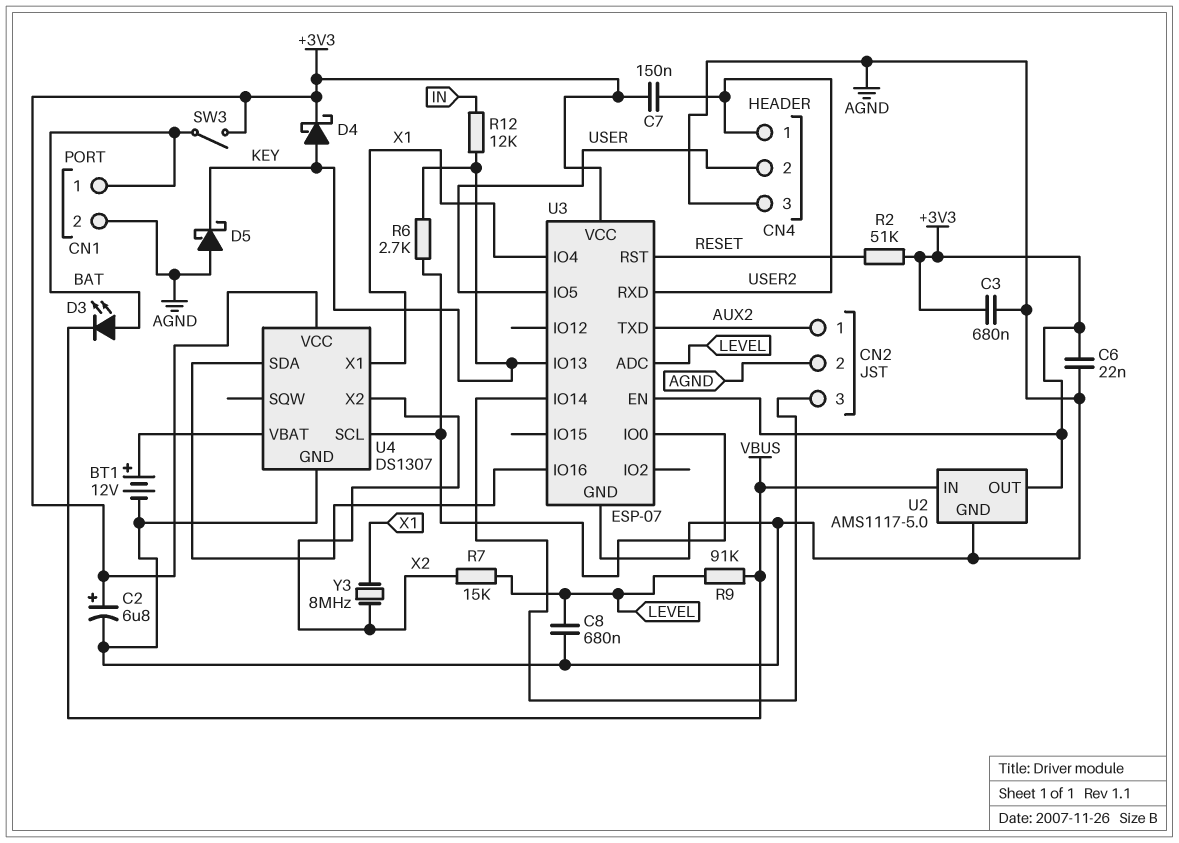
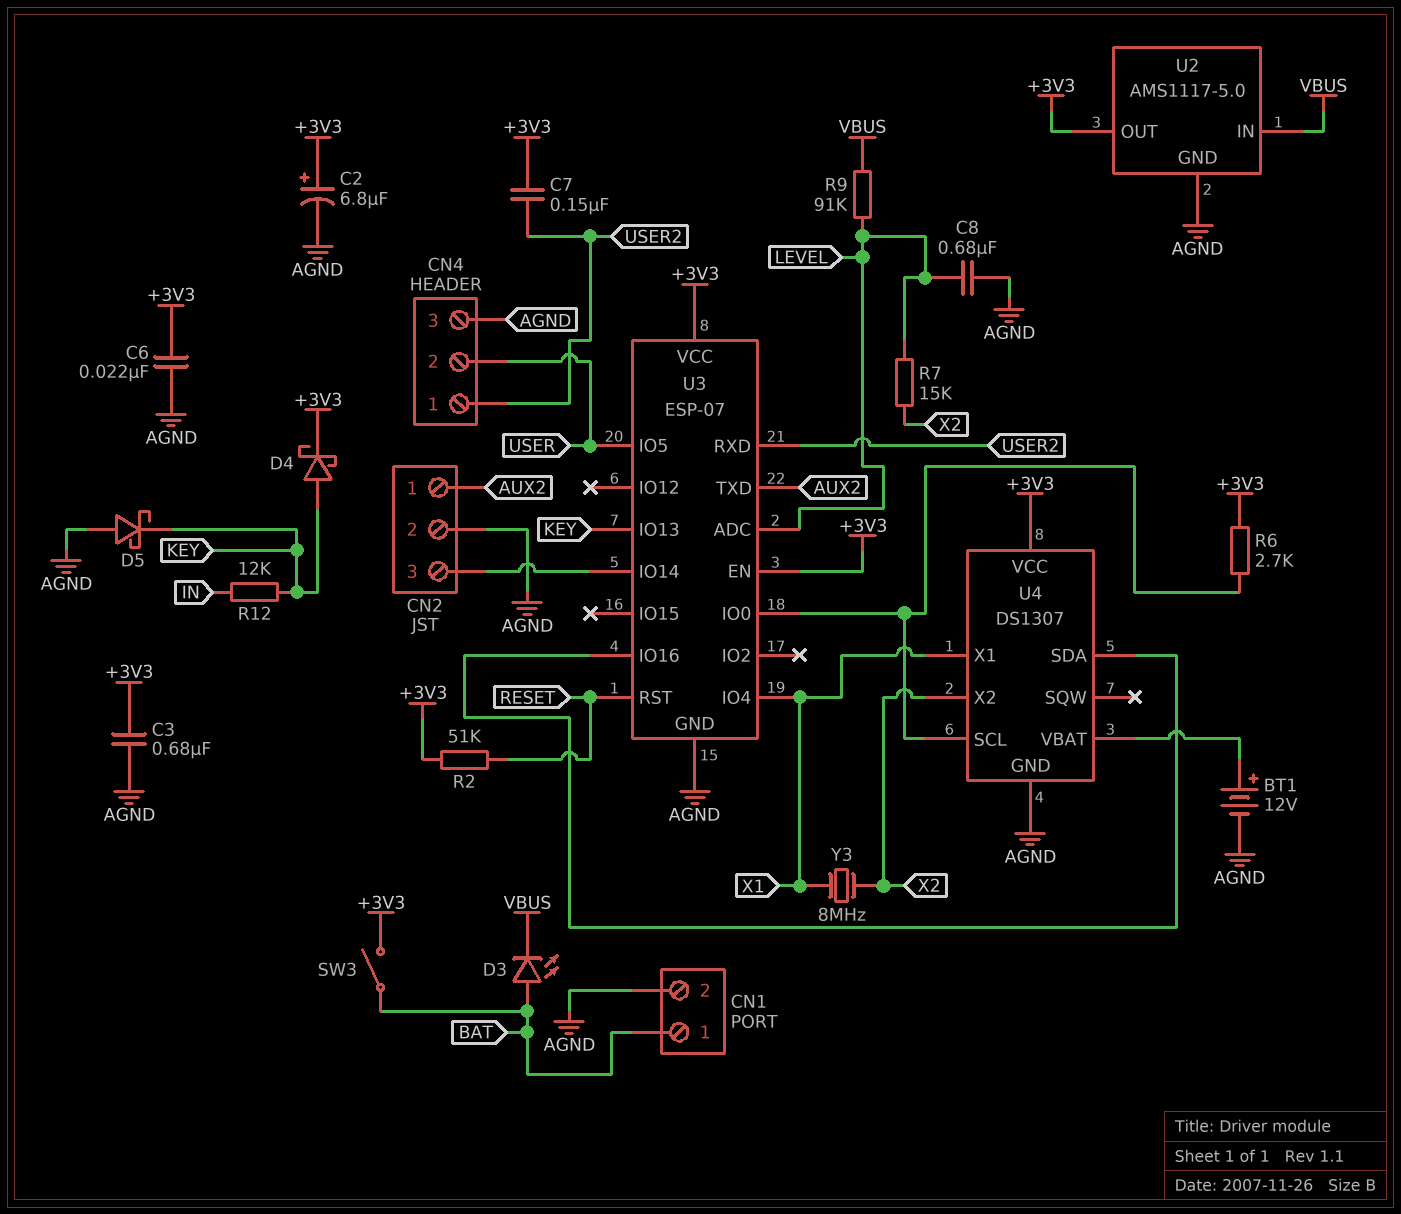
R6: 2.7k (KEY, U3/IO0) -> 2.7k (+3V3, U3/IO0)

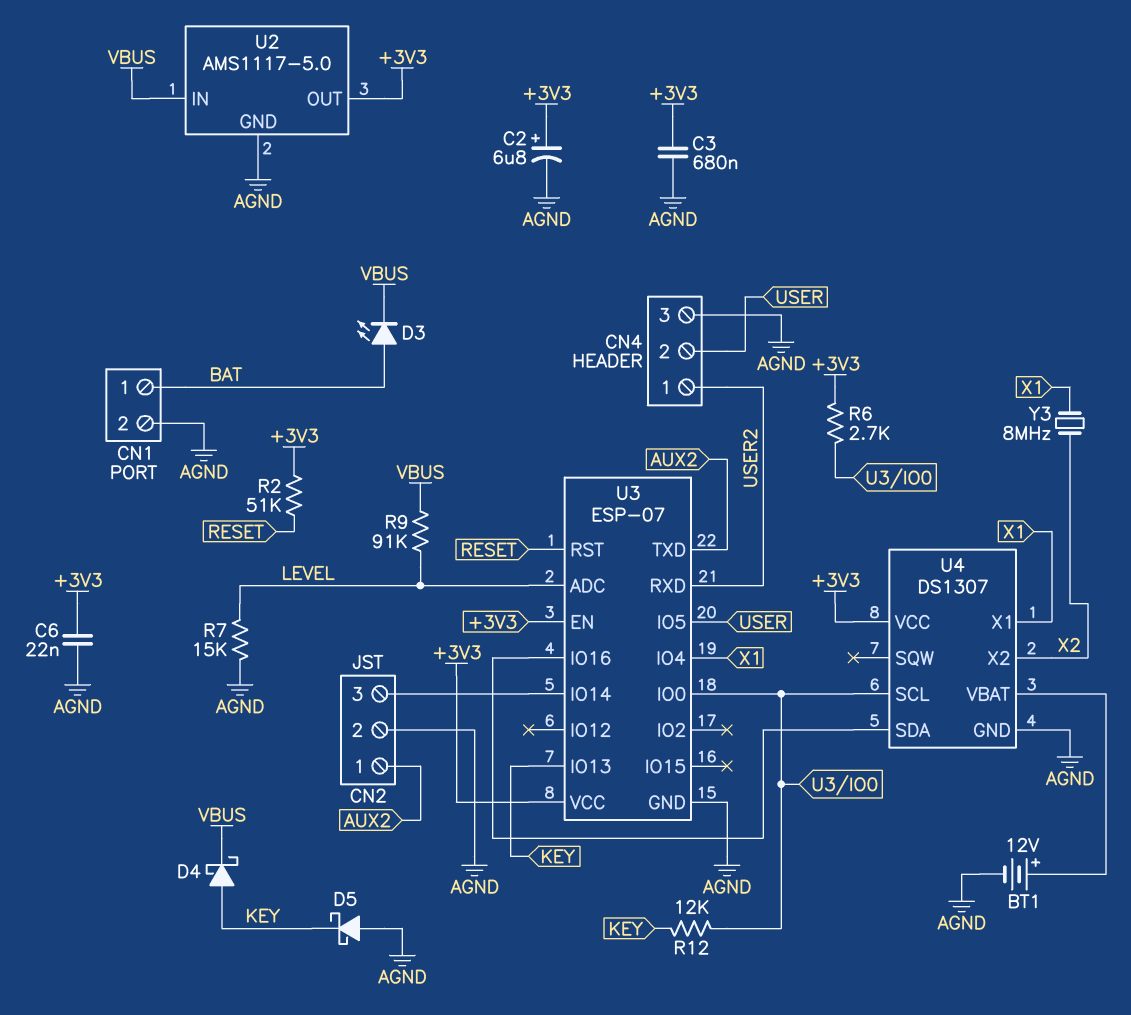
C7: 150nF (+3V3, USER2) -> none
C8: 680nF (AGND, LEVEL) -> none
D4: schottky (A KEY, K +3V3) -> schottky (A KEY, K VBUS)
R7: 15k (LEVEL, X2) -> 15k (AGND, LEVEL)
R12: 12k (IN, KEY) -> 12k (KEY, U3/IO0)
SW3: switch (+3V3, BAT) -> none

